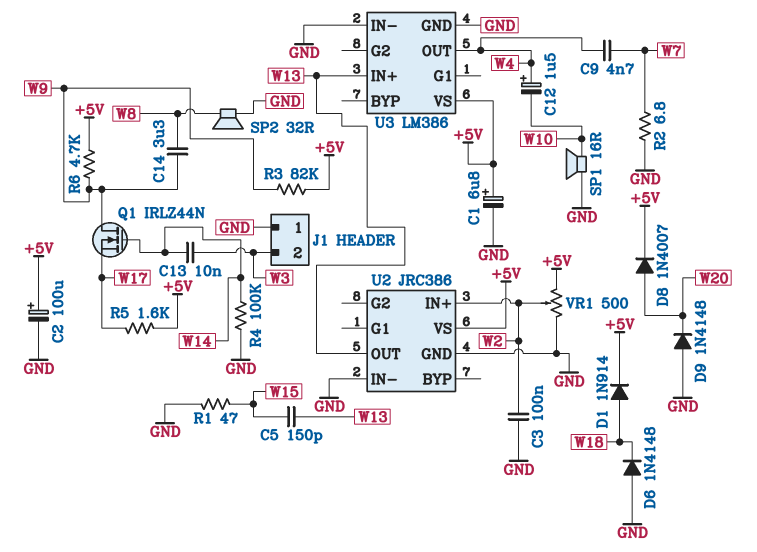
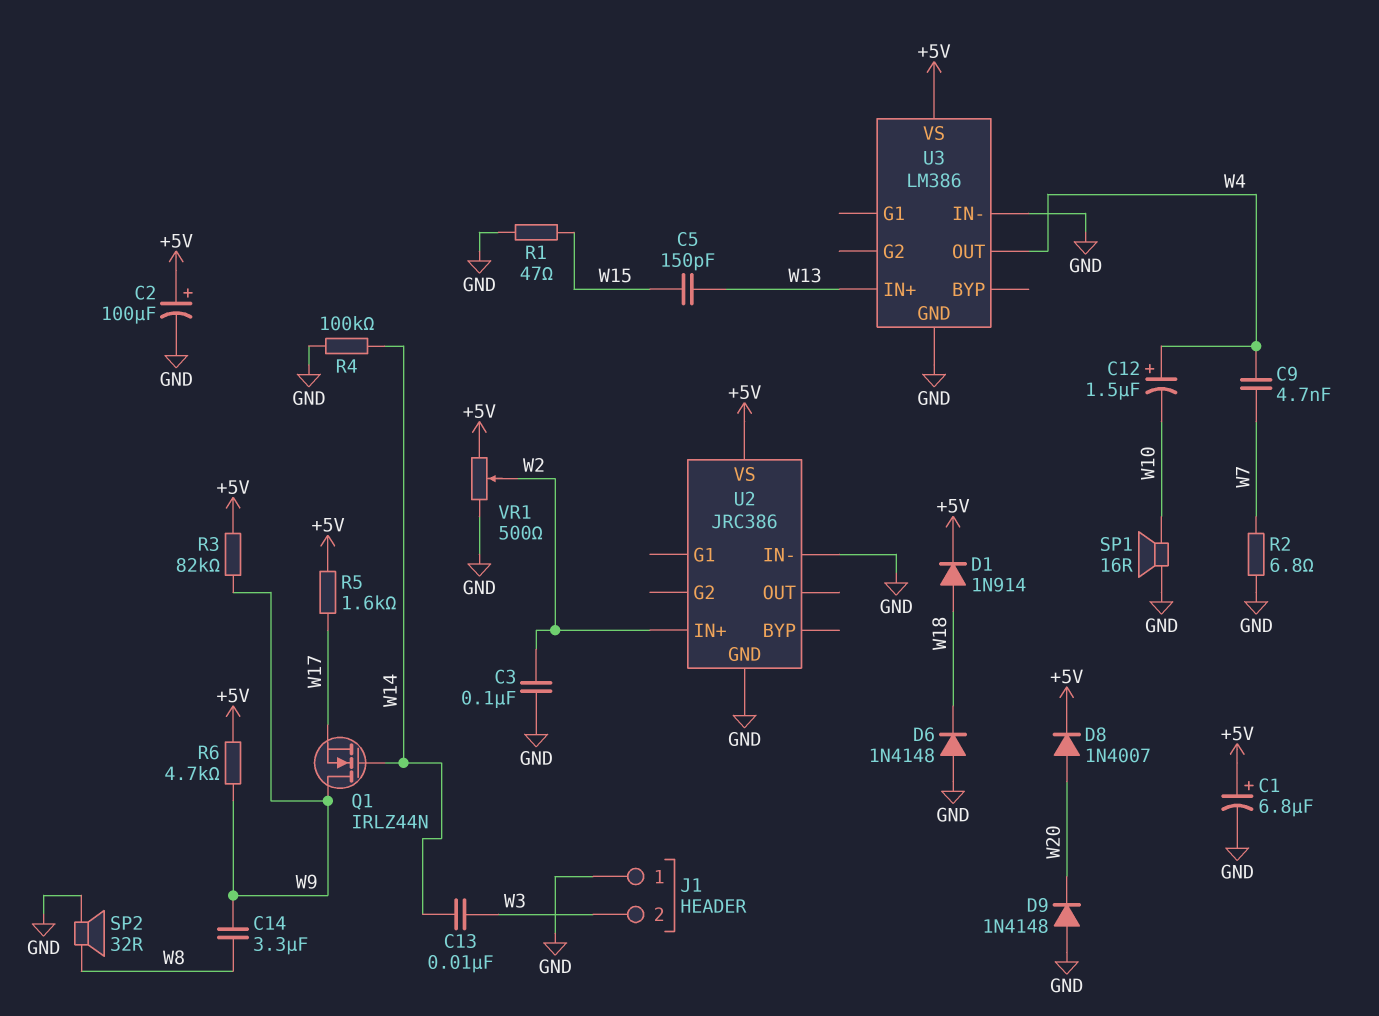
U2 pin OUT: W13 -> none

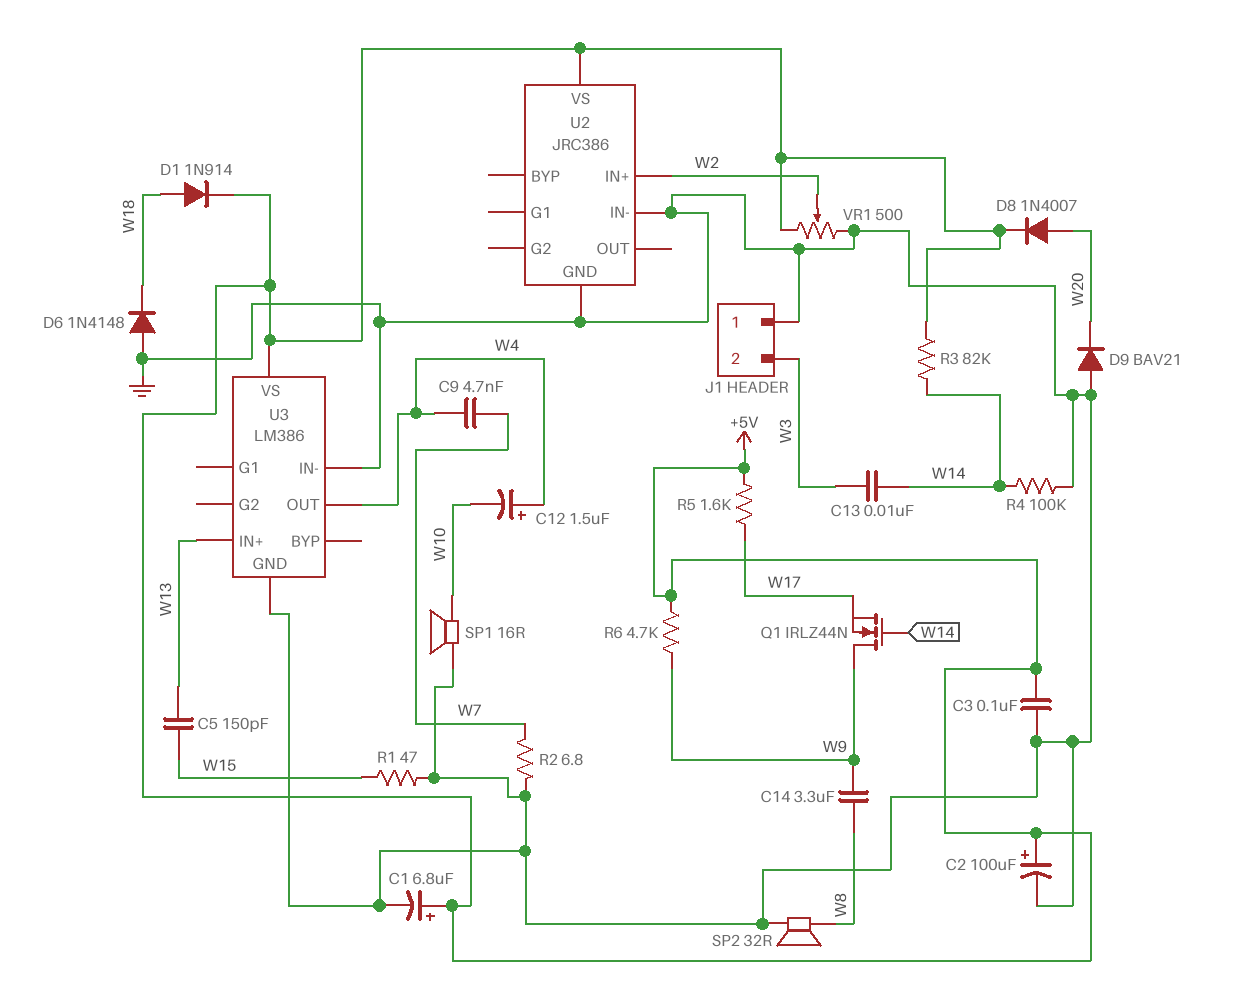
C3: 100nF (GND, W2) -> 100nF (+5V, GND)
D9: diode 1N4148 (A GND, K W20) -> diode BAV21 (A GND, K W20)
R3: 82k (+5V, W9) -> 82k (+5V, W14)

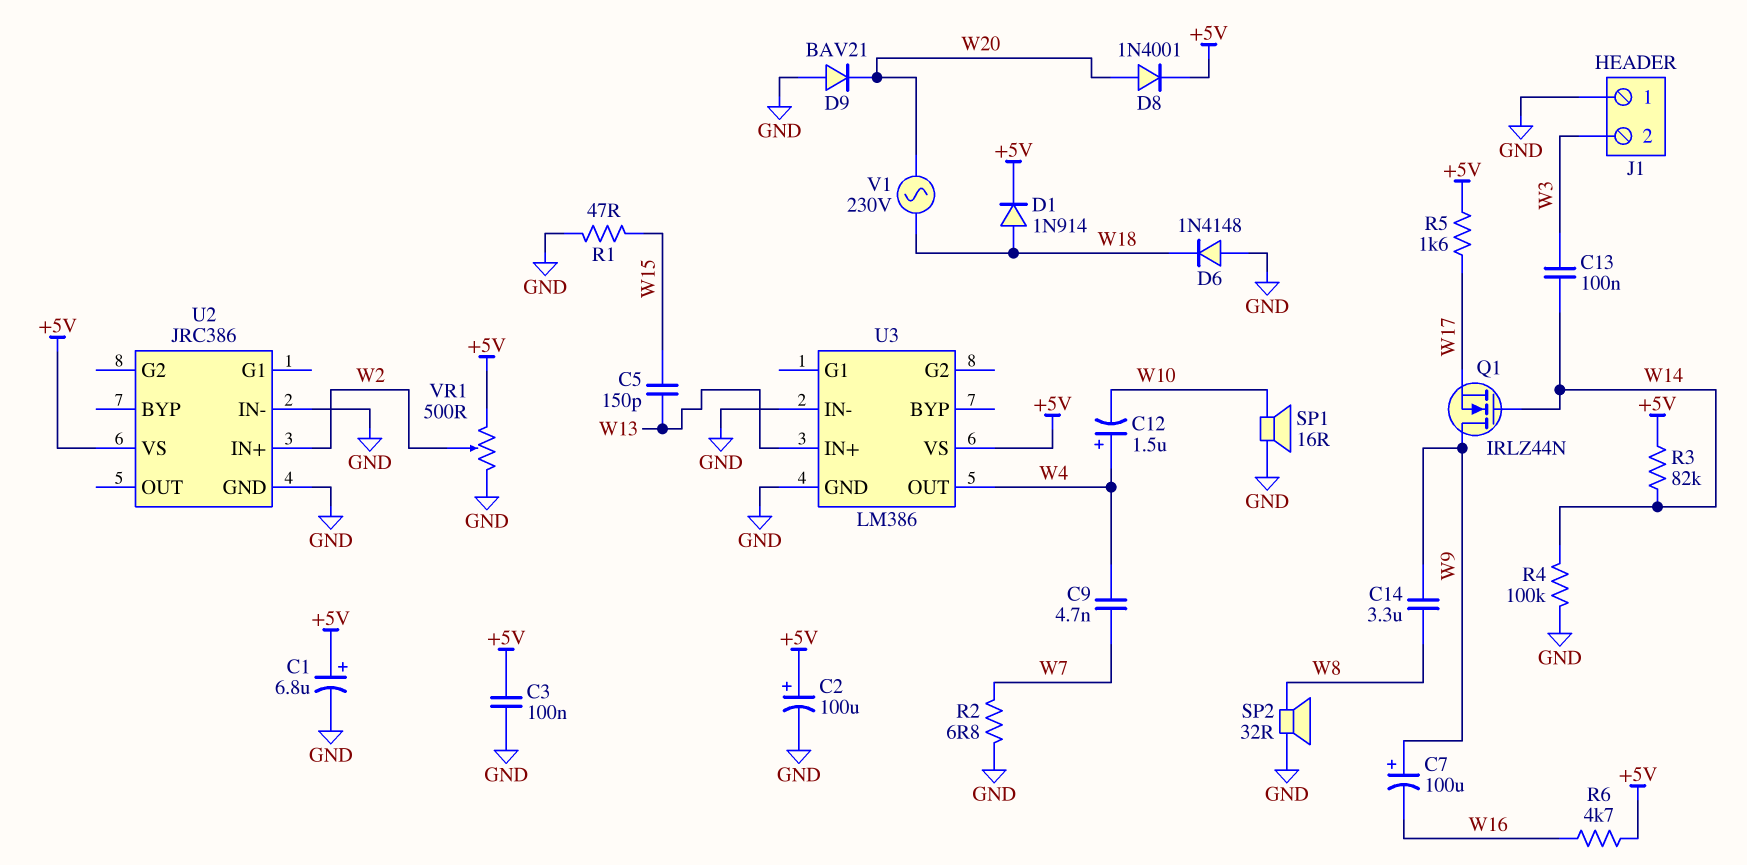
C7: none -> 100uF (plus W9, minus W16)
C13: 10nF (W3, W14) -> 100nF (W3, W14)
D8: diode 1N4007 (A W20, K +5V) -> diode 1N4001 (A W20, K +5V)
R6: 4.7k (+5V, W9) -> 4.7k (+5V, W16)
V1: none -> AC 230V (W18, W20)

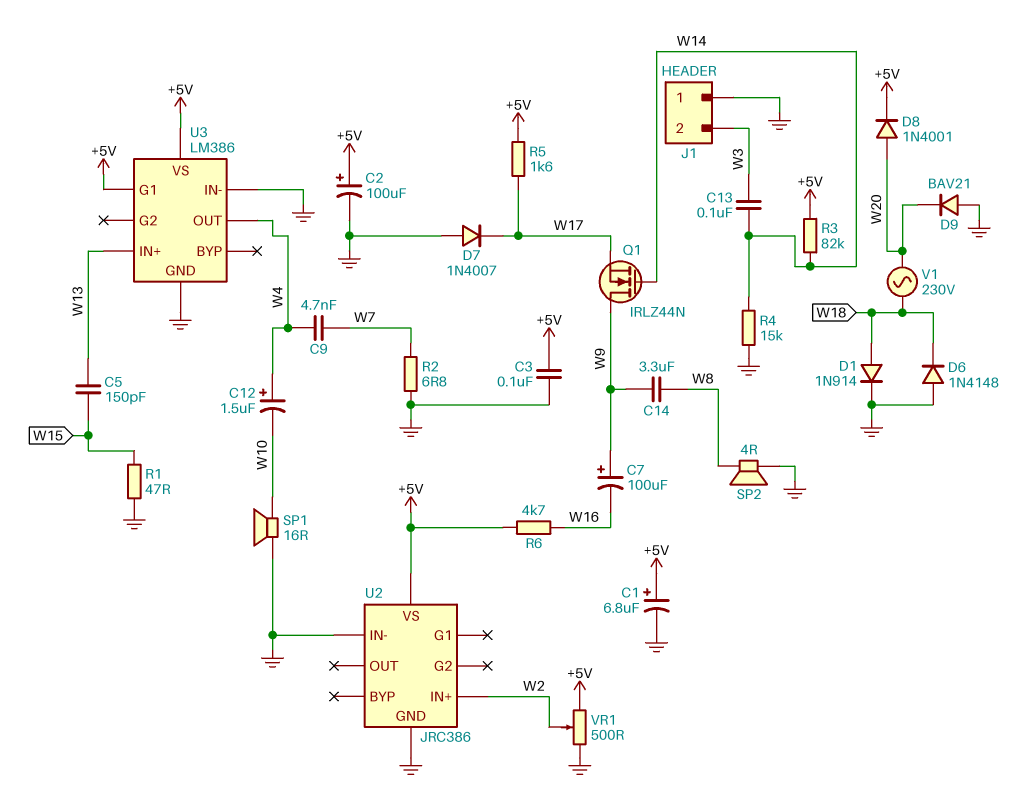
D1: diode 1N914 (A W18, K +5V) -> diode 1N914 (A W18, K GND)
D7: none -> diode 1N4007 (A GND, K W17)
R4: 100k (GND, W14) -> 15k (GND, W14)
SP2: speaker 32R (GND, W8) -> speaker 4R (GND, W8)
U3 pin G1: none -> +5V

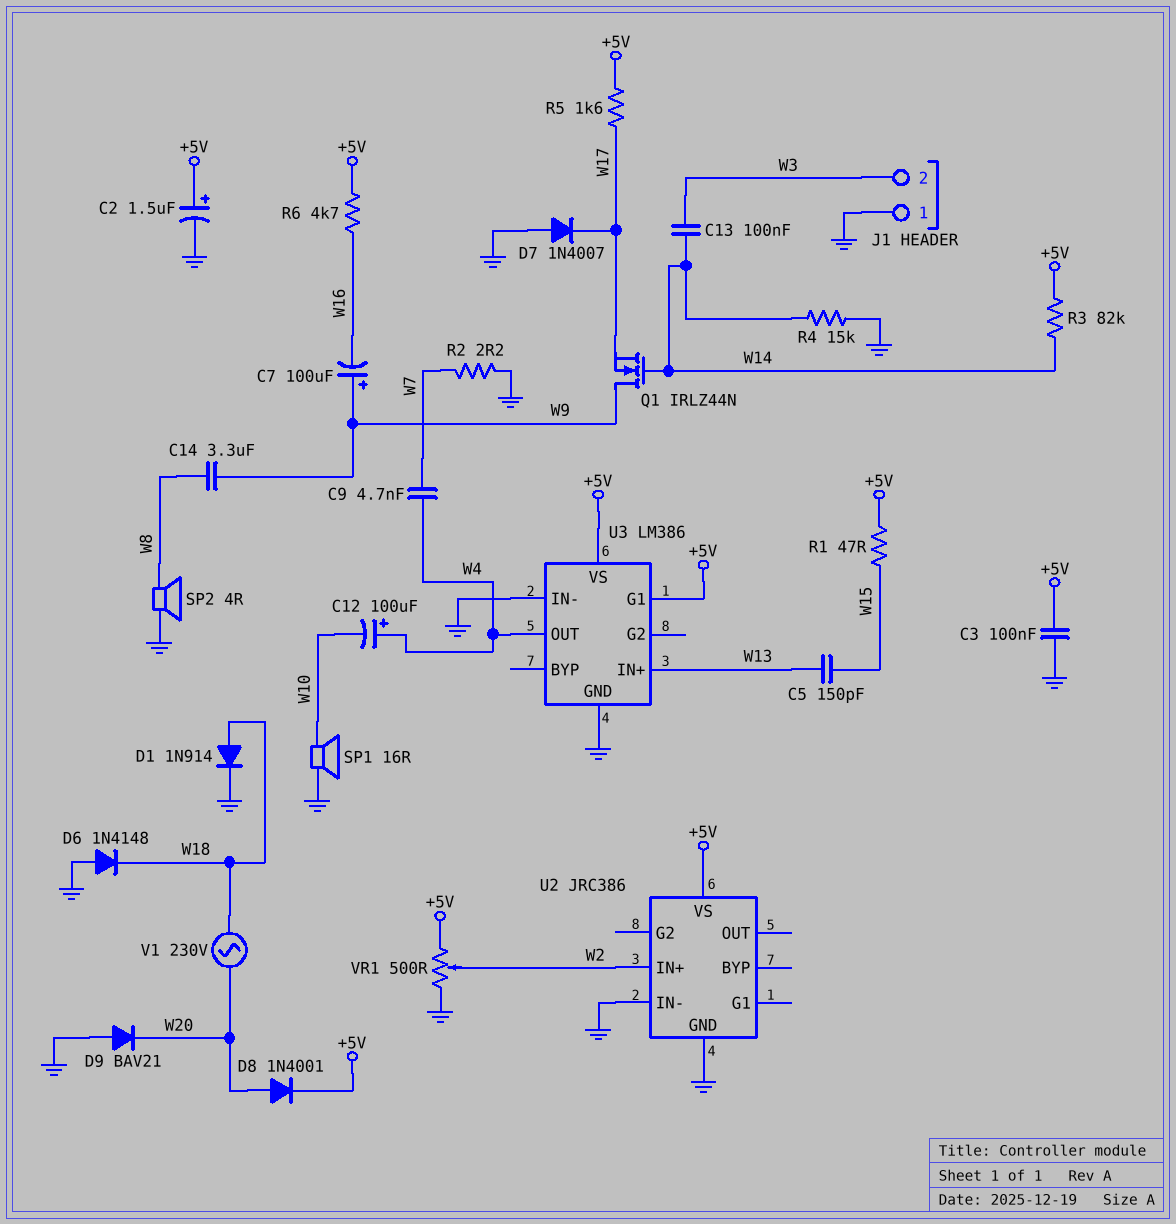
C1: 6.8uF (plus +5V, minus GND) -> none
C2: 100uF (plus +5V, minus GND) -> 1.5uF (plus +5V, minus GND)
C12: 1.5uF (plus W4, minus W10) -> 100uF (plus W4, minus W10)
R1: 47 (GND, W15) -> 47 (+5V, W15)
R2: 6.8 (GND, W7) -> 2.2 (GND, W7)

